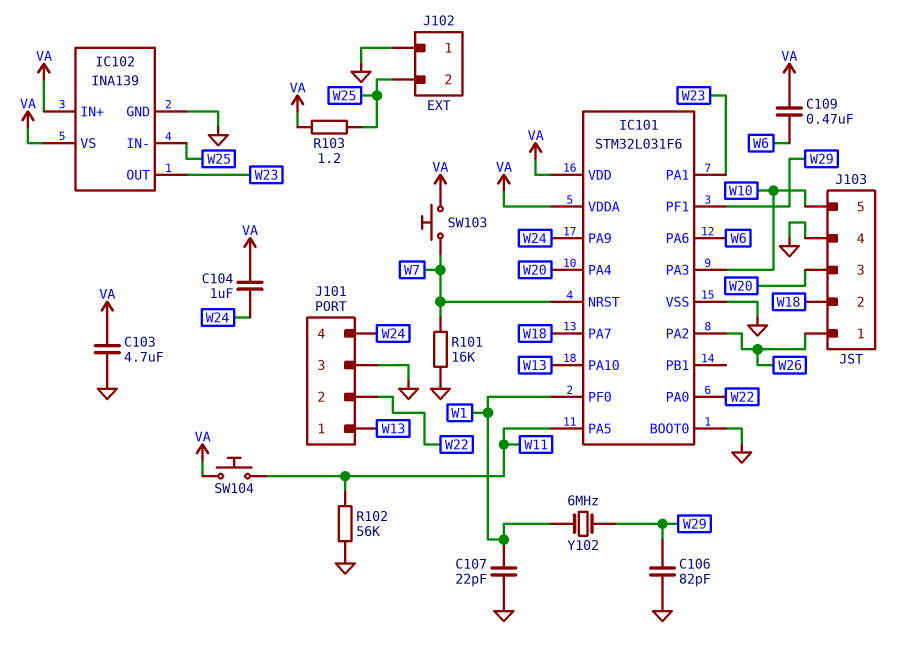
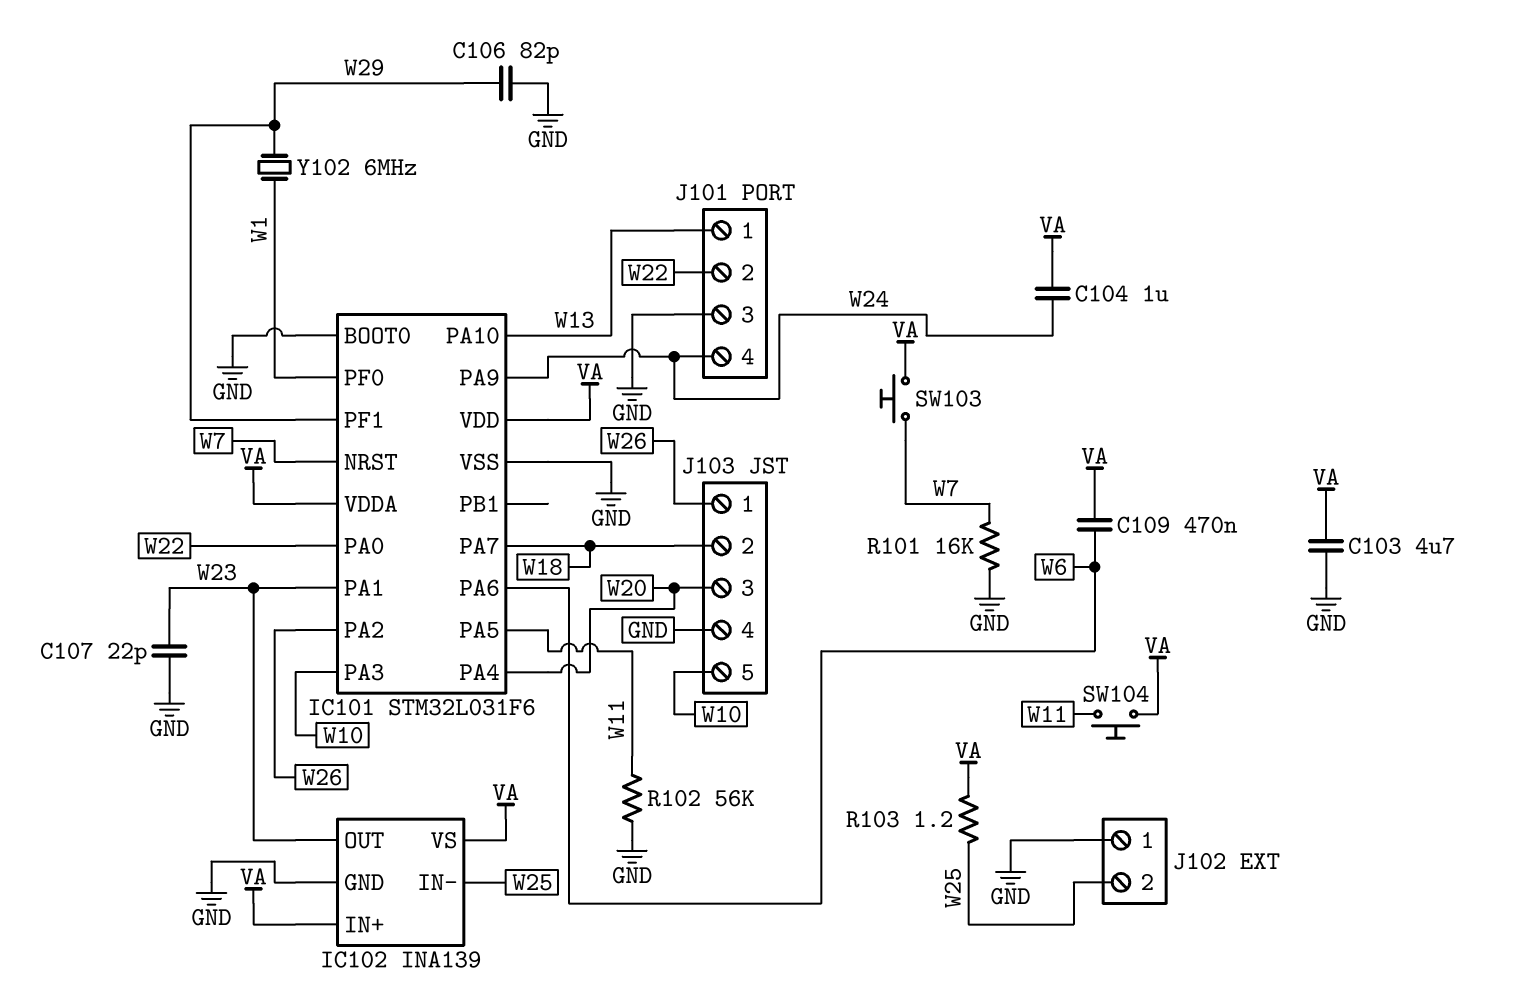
C107: 22pF (GND, W1) -> 22pF (GND, W23)

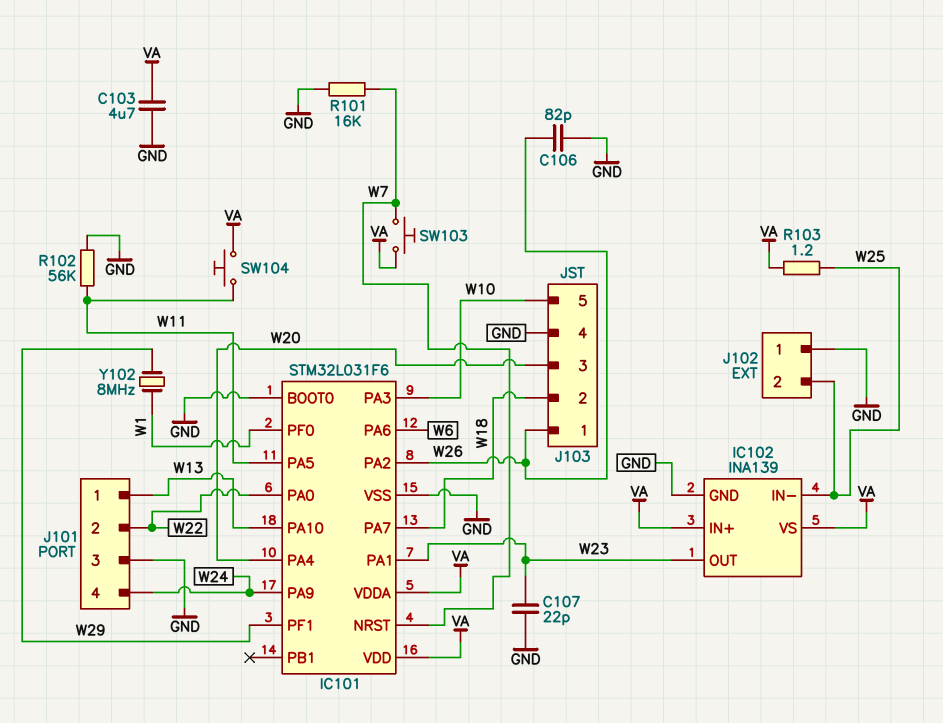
C104: 1uF (VA, W24) -> none
C106: 82pF (GND, W29) -> 82pF (GND, W26)
C109: 470nF (VA, W6) -> none
Y102: 6MHz (W1, W29) -> 8MHz (W1, W29)

